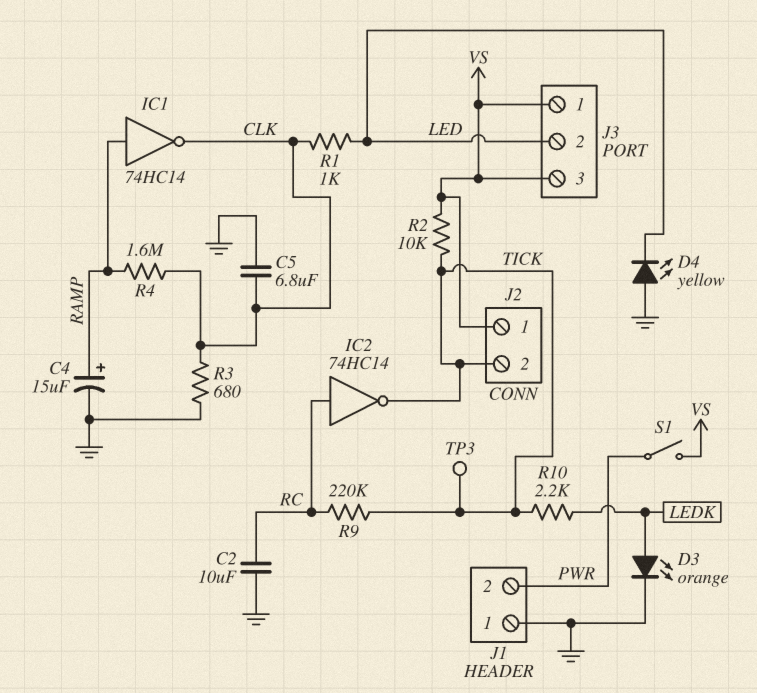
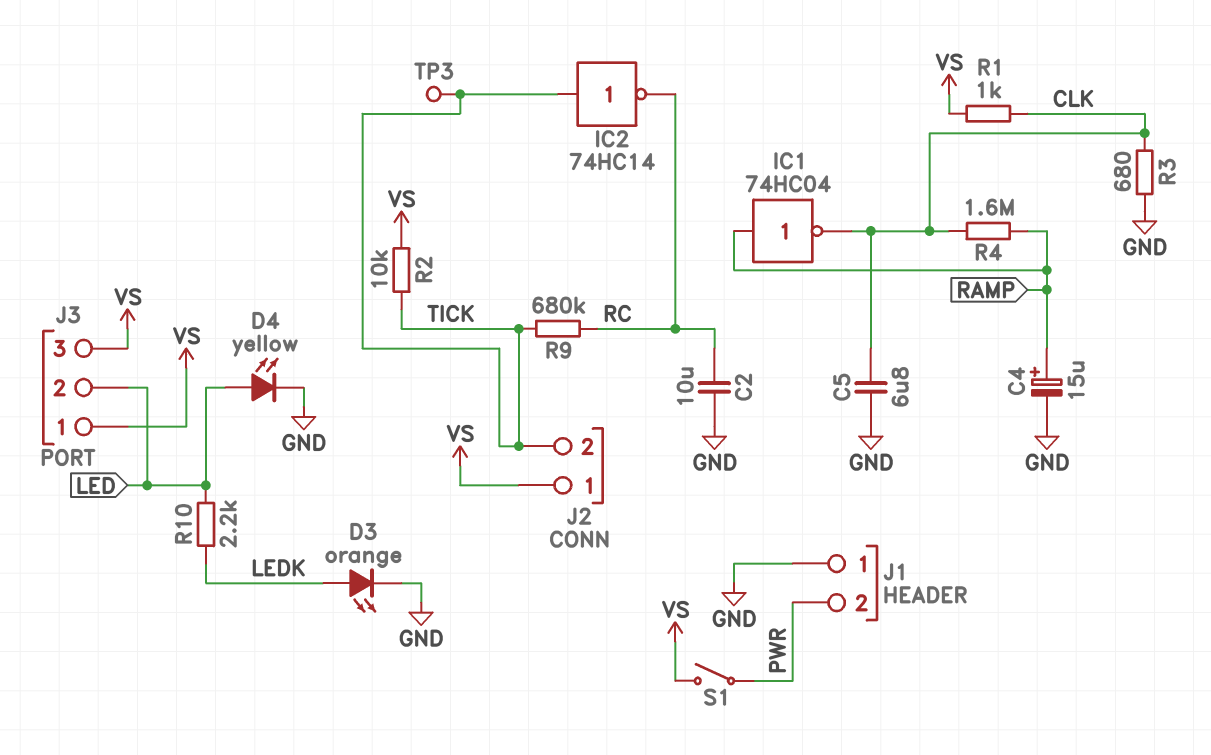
D4: LED yellow (A GND, K LED) -> LED yellow (A LED, K GND)
IC1: NOT 74HC14 (in RAMP, out CLK) -> NOT 74HC04 (in RAMP, out CLK)
IC2: NOT 74HC14 (in RC, out TICK) -> NOT 74HC14 (in TICK, out RC)
R1: 1k (CLK, LED) -> 1k (CLK, VS)
R9: 220k (RC, TICK) -> 680k (RC, TICK)
R10: 2.2k (LEDK, TICK) -> 2.2k (LED, LEDK)

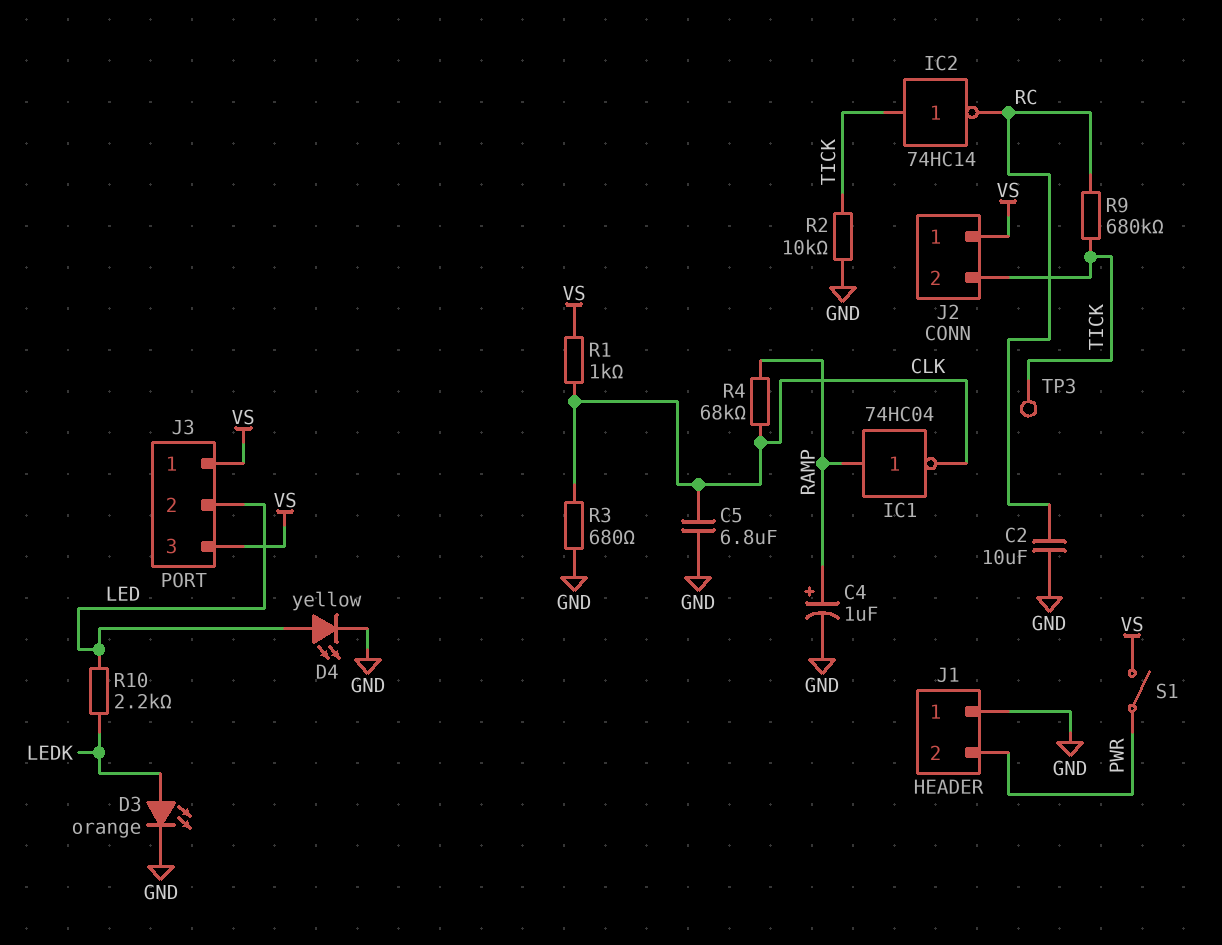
C4: 15uF (plus RAMP, minus GND) -> 1uF (plus RAMP, minus GND)
R2: 10k (TICK, VS) -> 10k (GND, TICK)
R4: 1.6M (CLK, RAMP) -> 68k (CLK, RAMP)

